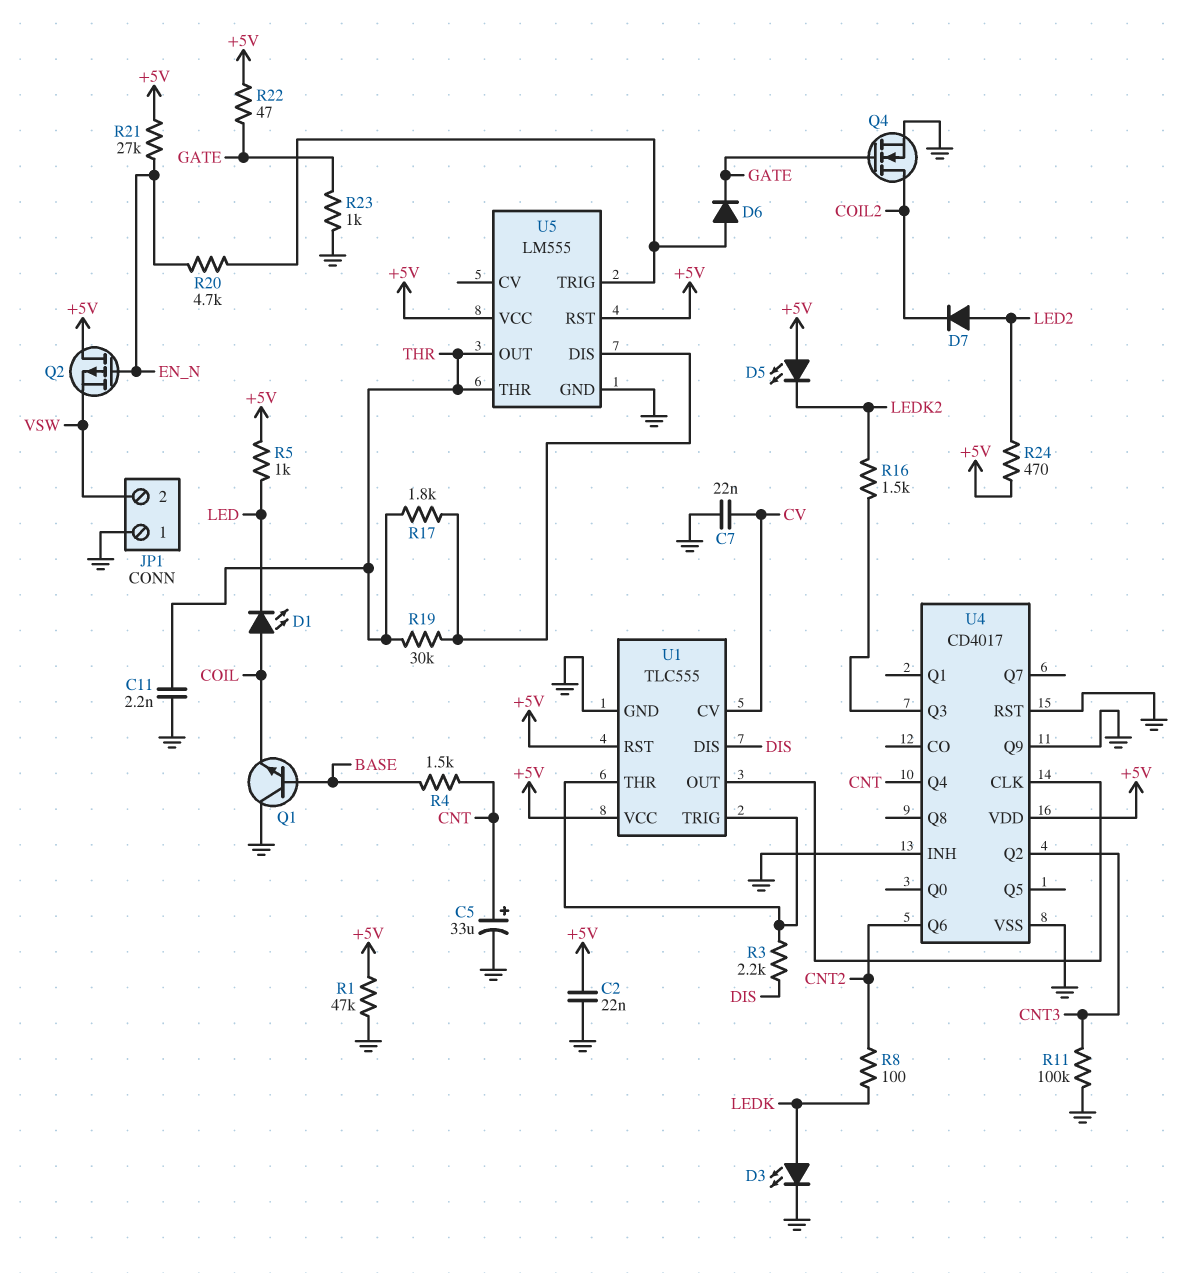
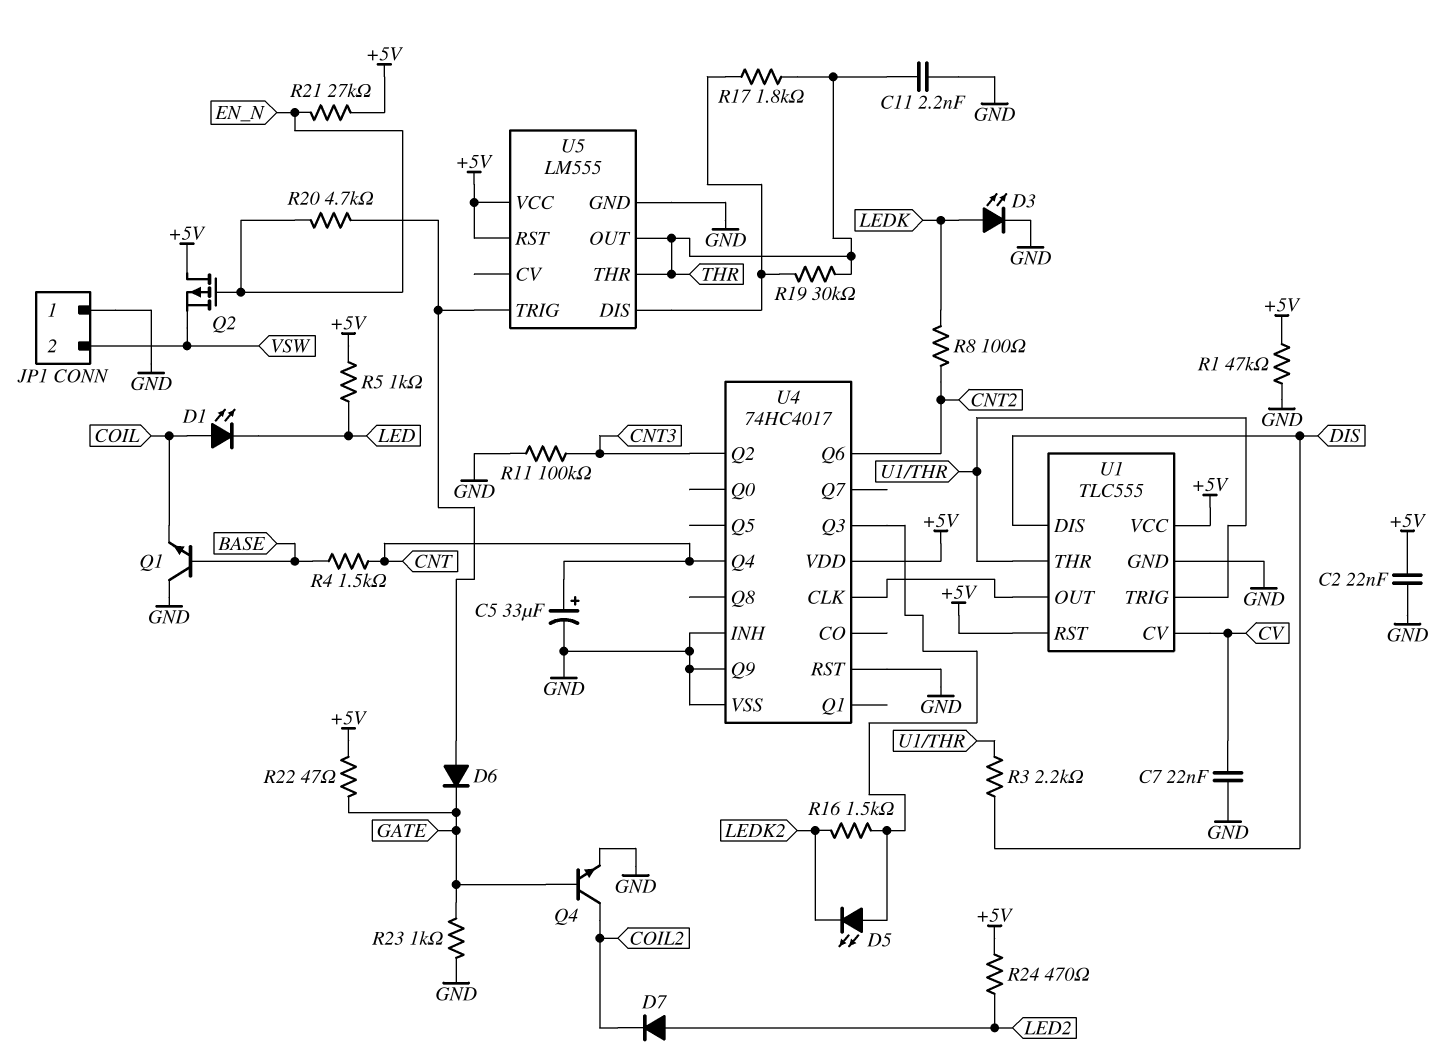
D5: LED (A +5V, K LEDK2) -> LED (A U4/Q3, K LEDK2)
Q4: NMOS (G GATE, D COIL2, S GND) -> NPN (B GATE, C COIL2, E GND)
U4: CD4017 -> 74HC4017

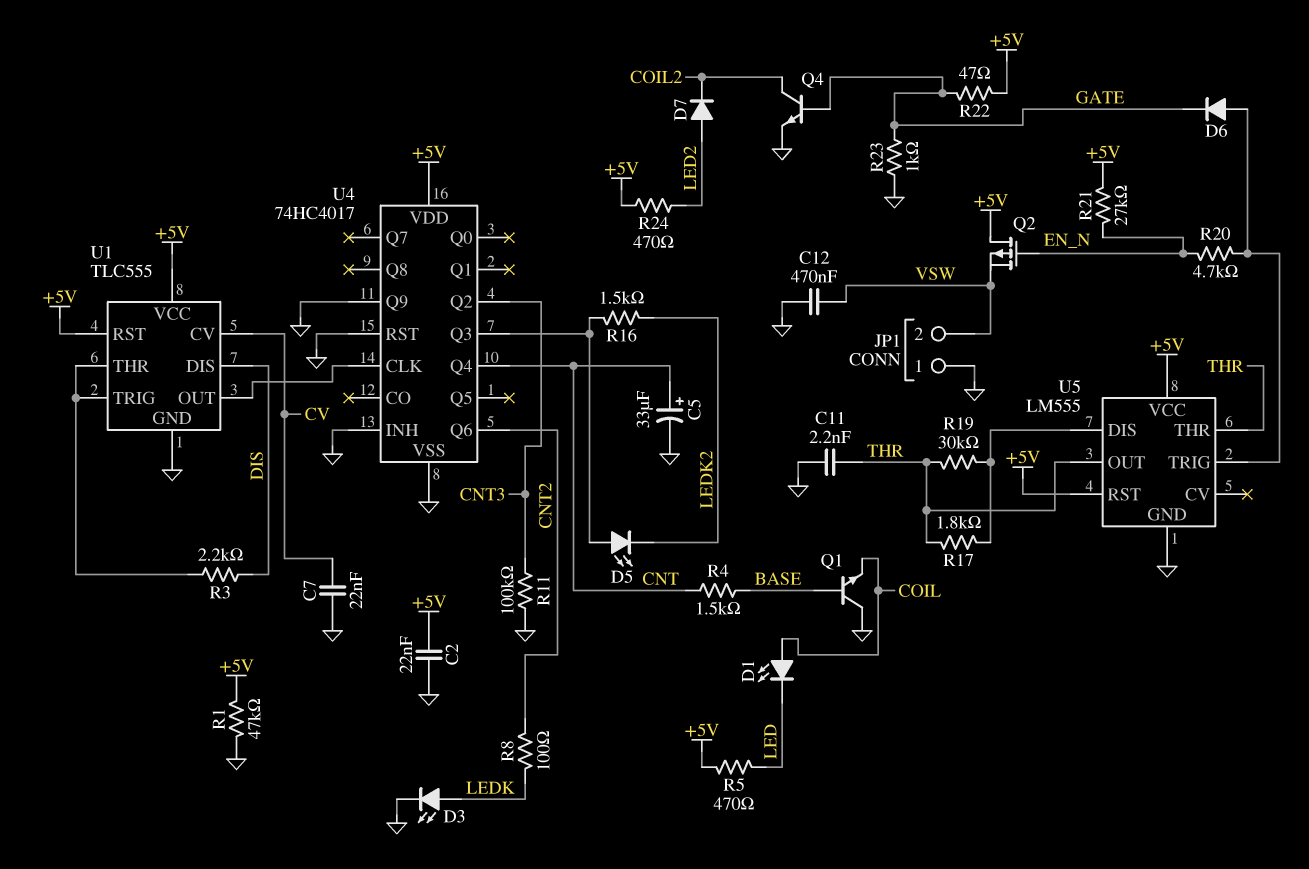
C12: none -> 470nF (GND, VSW)
R5: 1k (+5V, LED) -> 470 (+5V, LED)

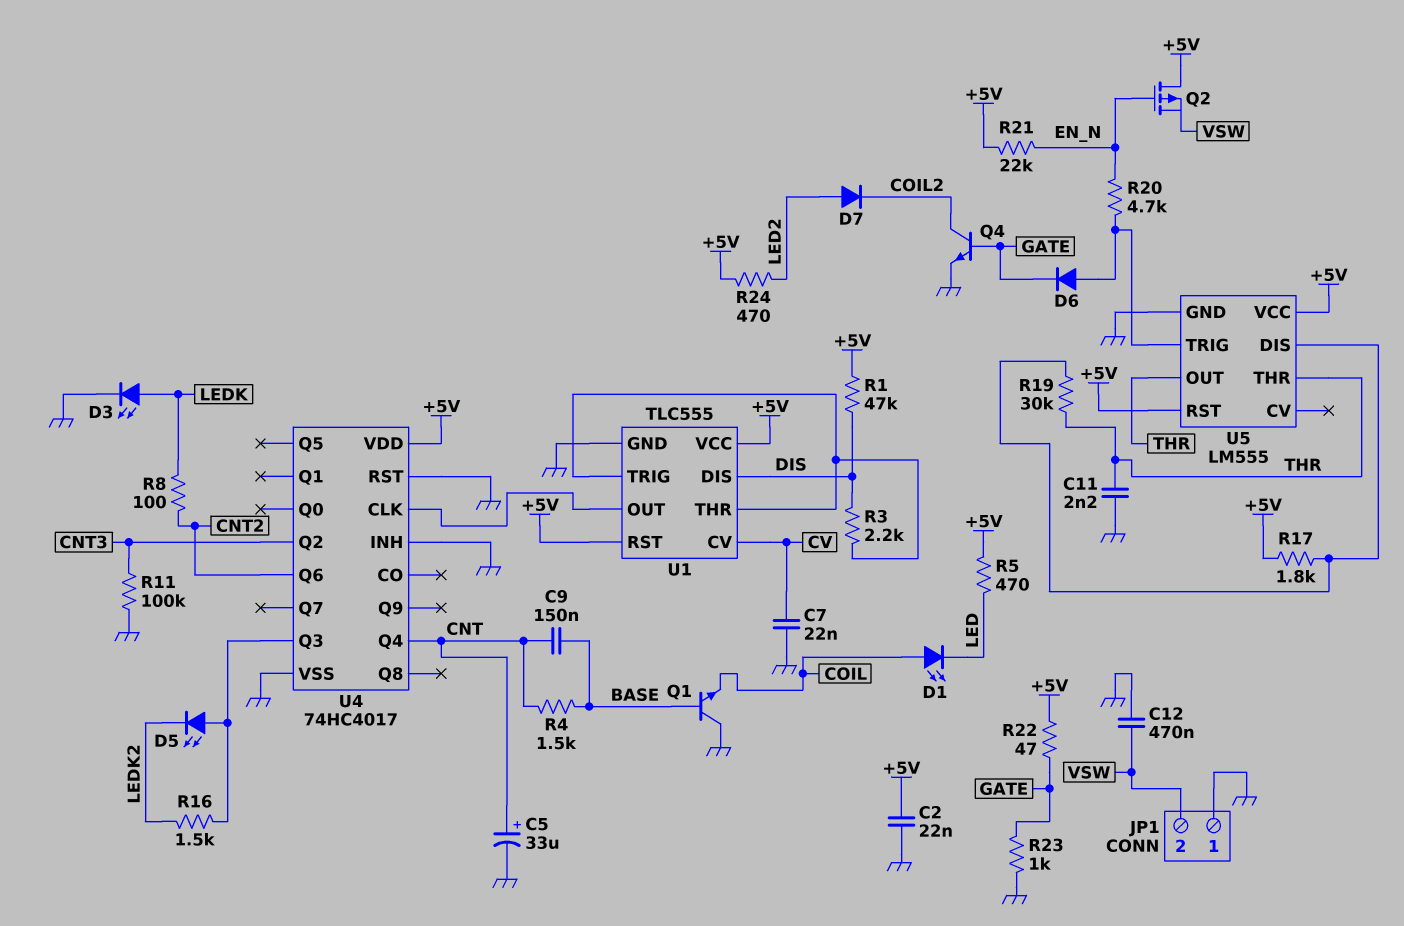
C9: none -> 150nF (BASE, CNT)
R1: 47k (+5V, GND) -> 47k (+5V, DIS)
R17: 1.8k (THR, U5/DIS) -> 1.8k (+5V, U5/DIS)
R21: 27k (+5V, EN_N) -> 22k (+5V, EN_N)
U4 pin Q9: GND -> none

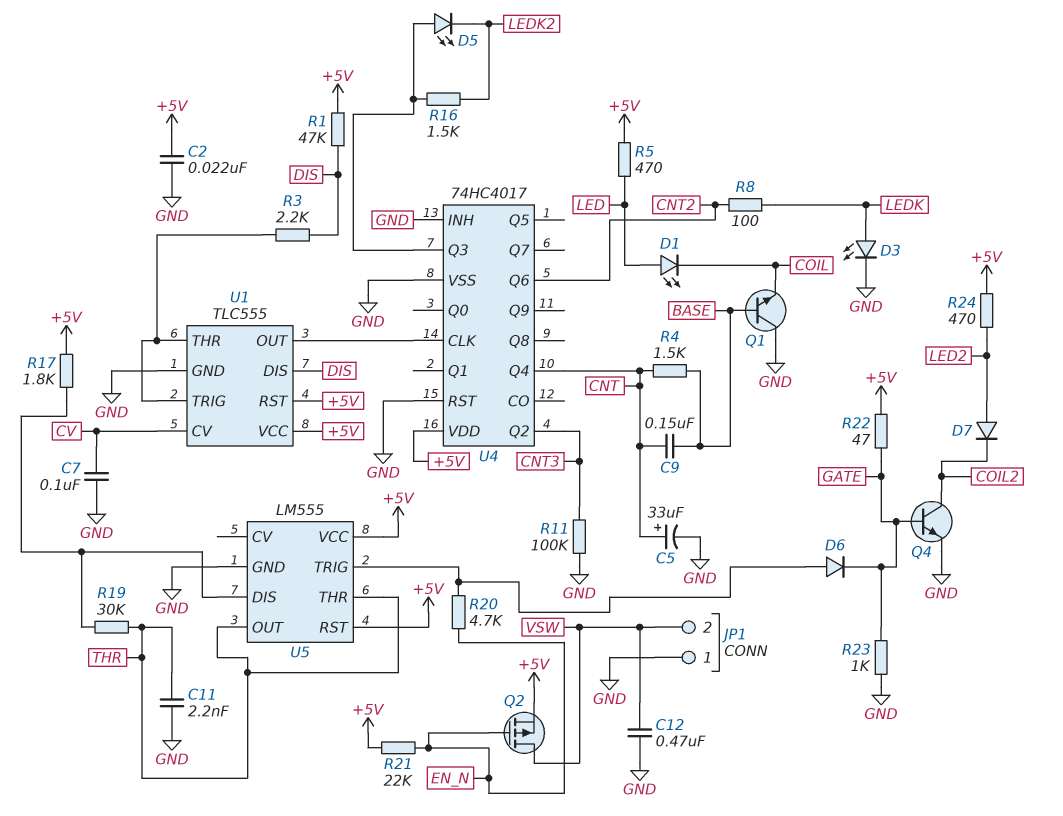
C7: 22nF (CV, GND) -> 100nF (CV, GND)
D1: LED (A COIL, K LED) -> LED (A LED, K COIL)
Q2: PMOS (G EN_N, D +5V, S VSW) -> PMOS (G EN_N, D VSW, S +5V)

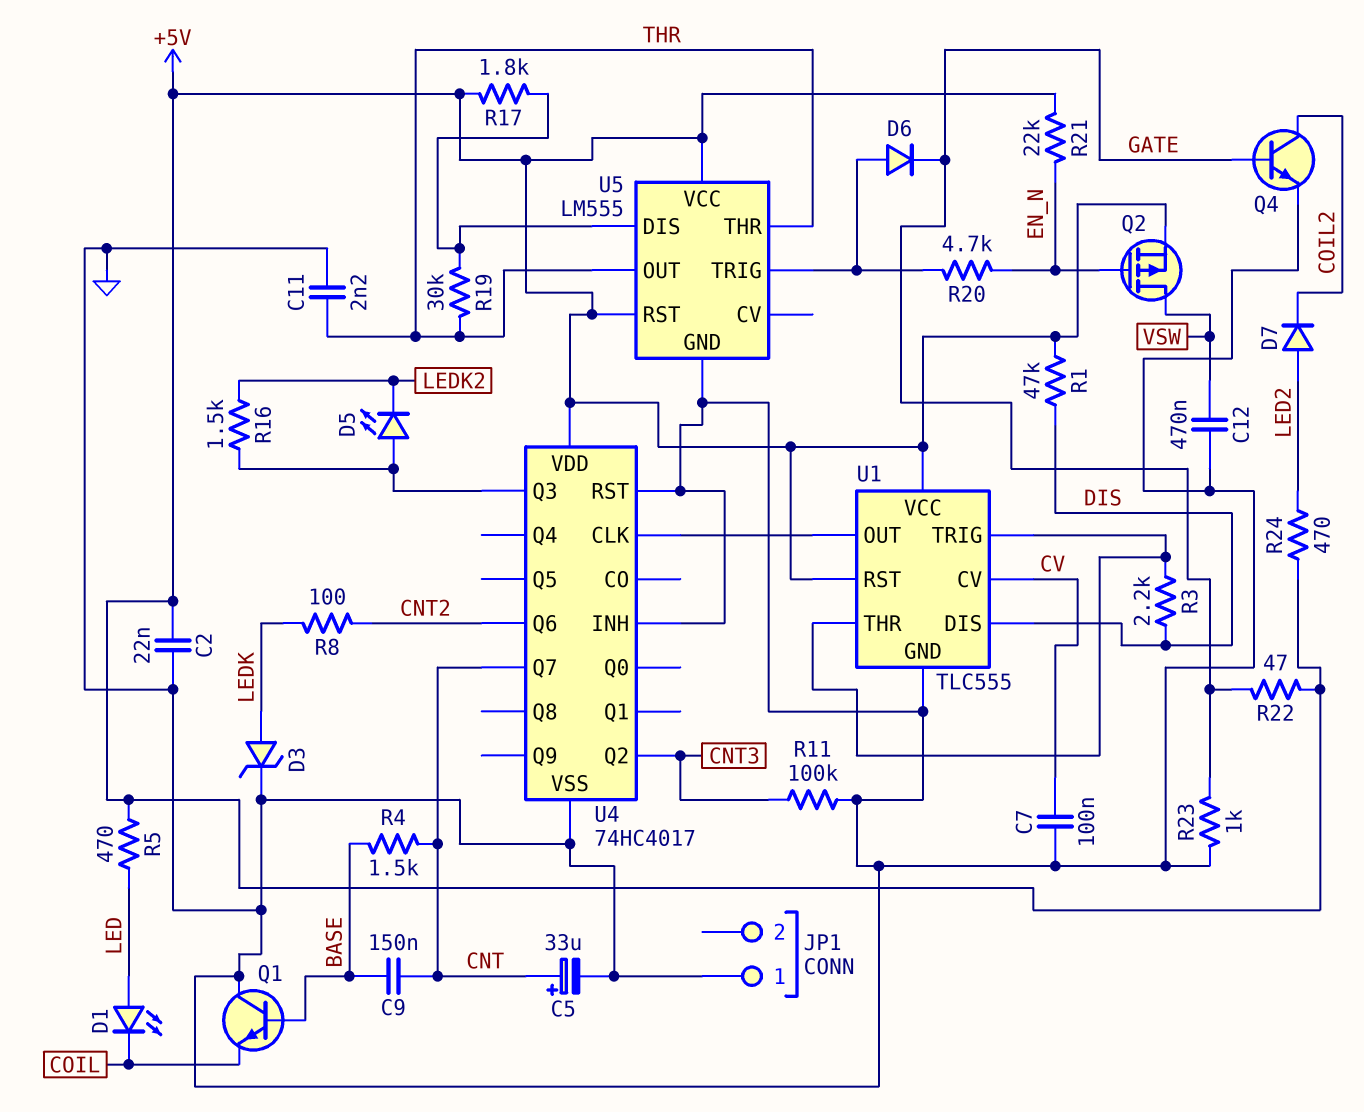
D3: LED (A LEDK, K GND) -> zener (A LEDK, K GND)
JP1 pin 2: VSW -> none
U4 pin Q4: CNT -> none
U4 pin Q7: none -> CNT

